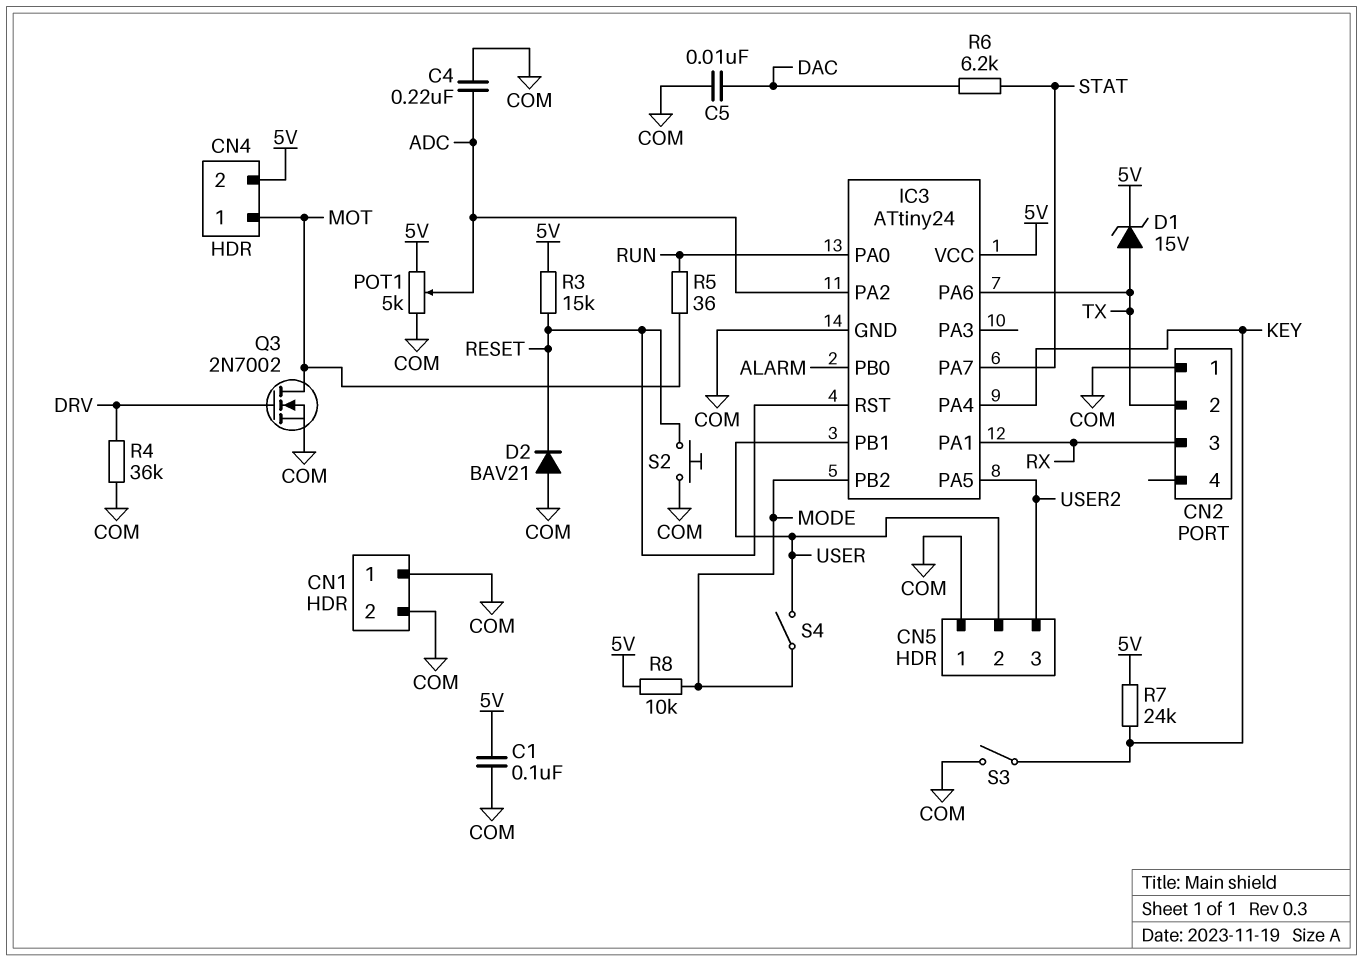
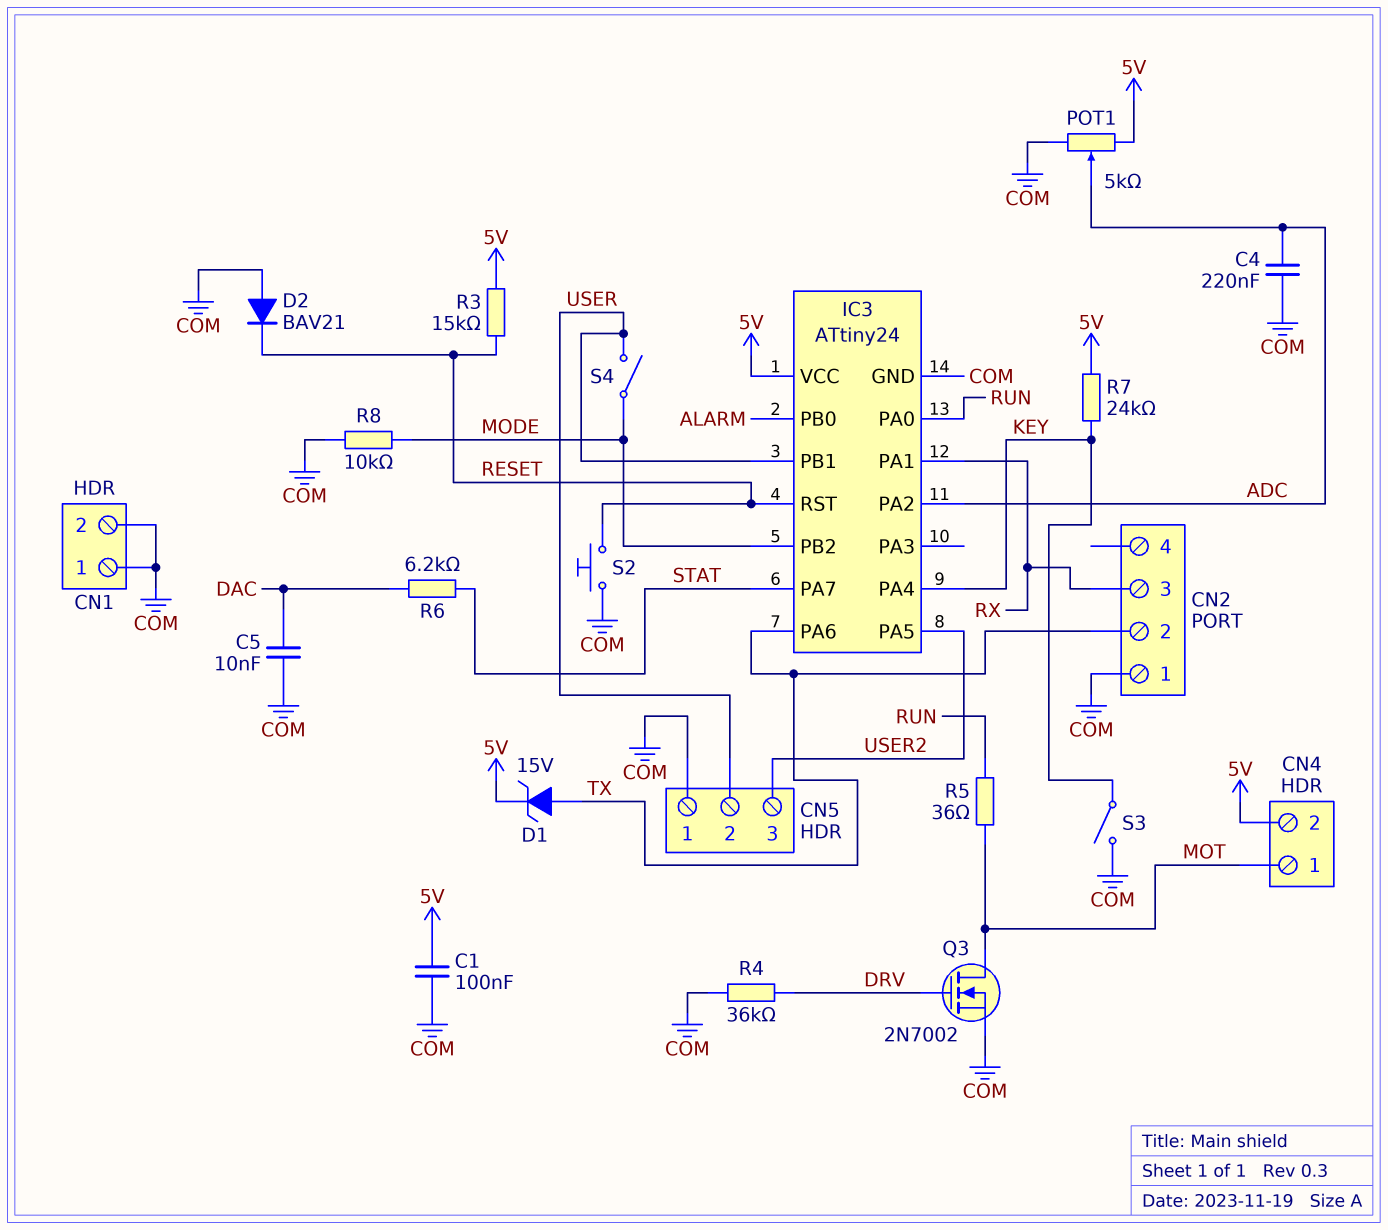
R8: 10k (5V, MODE) -> 10k (COM, MODE)

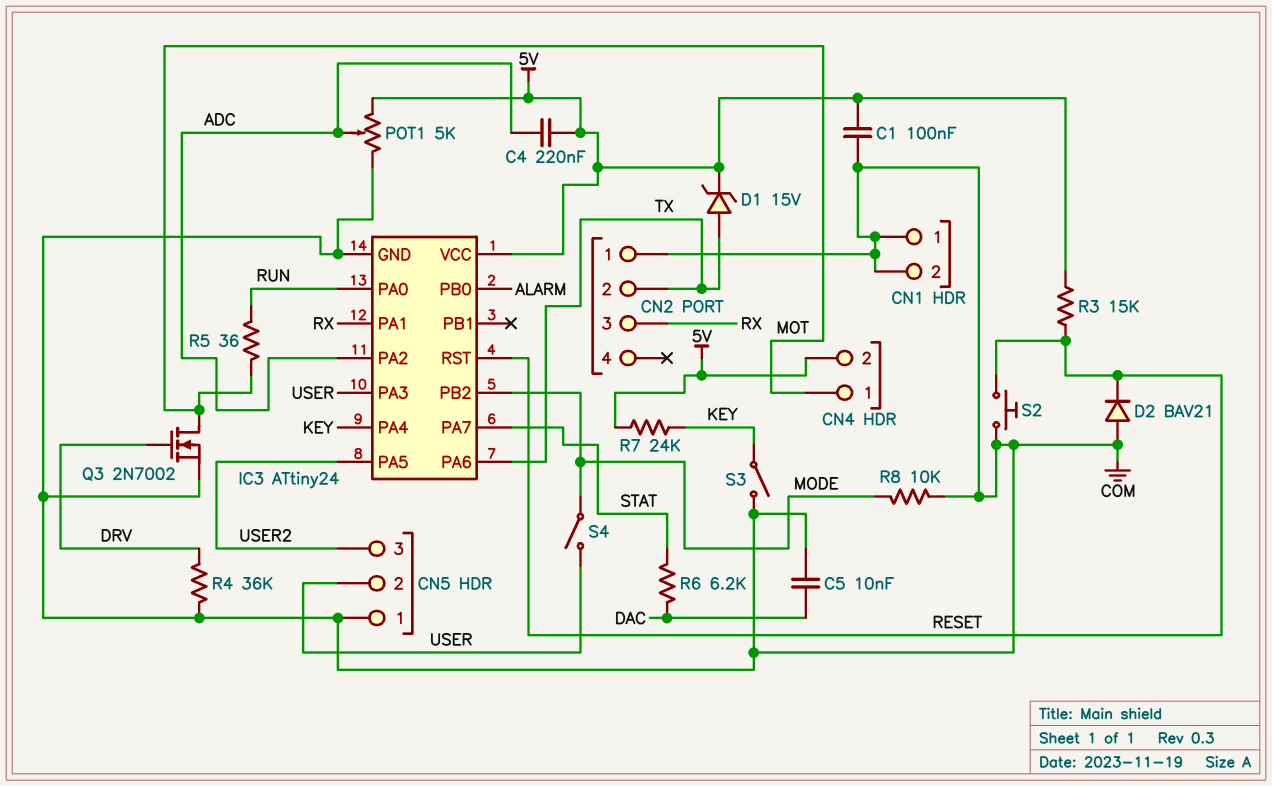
C4: 220nF (ADC, COM) -> 220nF (5V, ADC)
IC3 pin PA3: none -> USER
IC3 pin PB1: USER -> none

